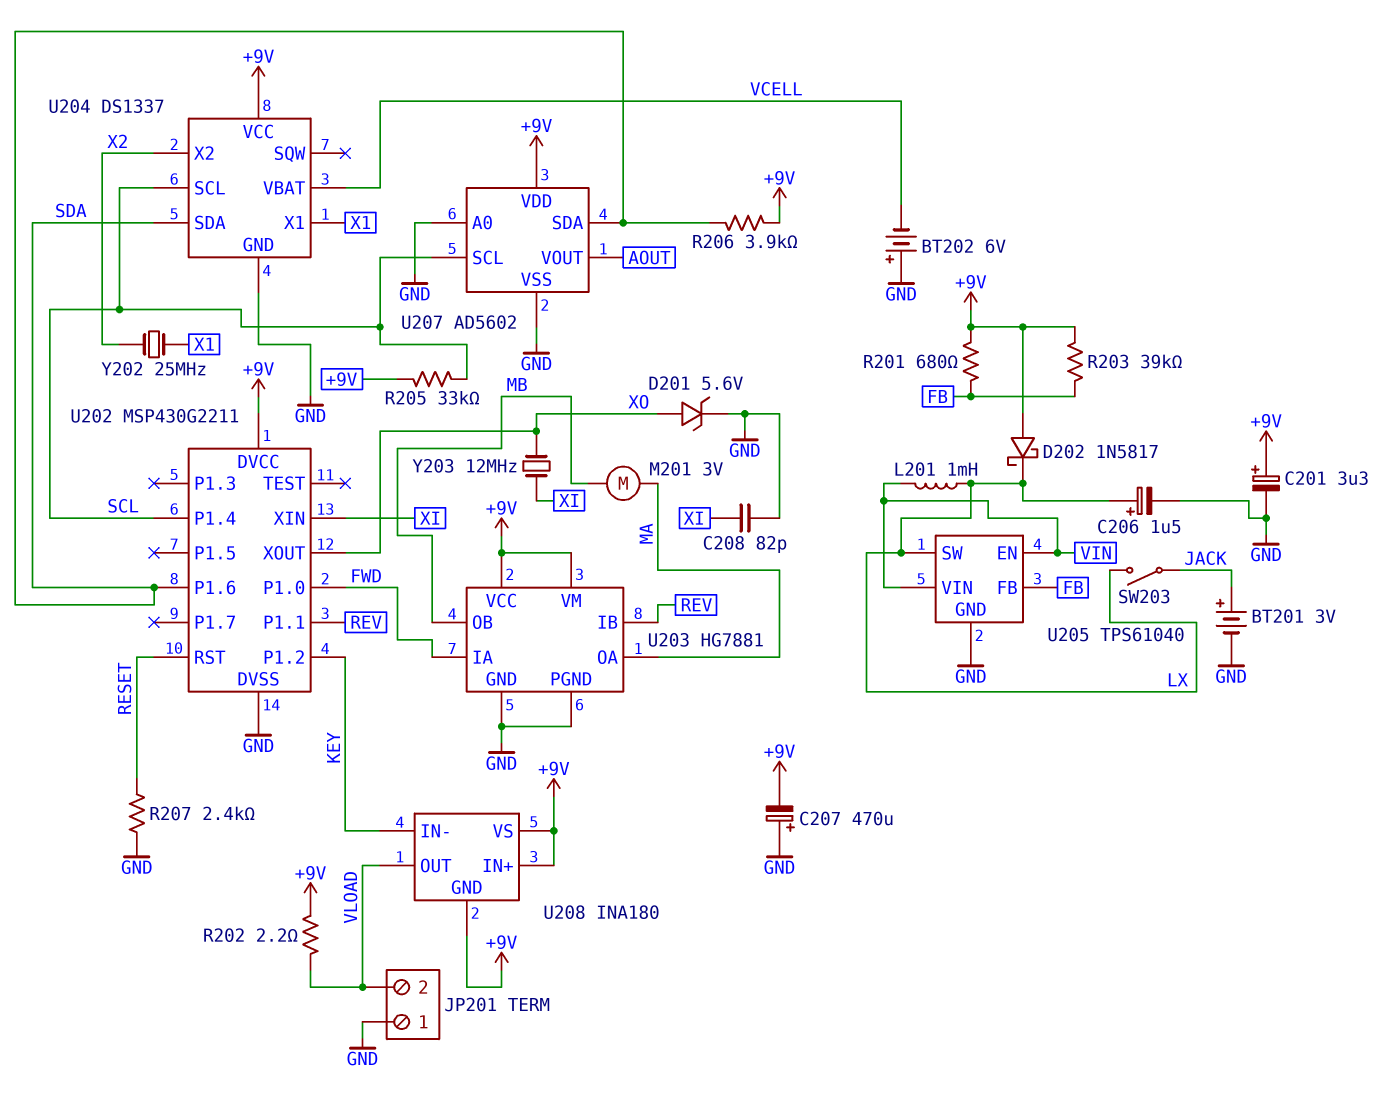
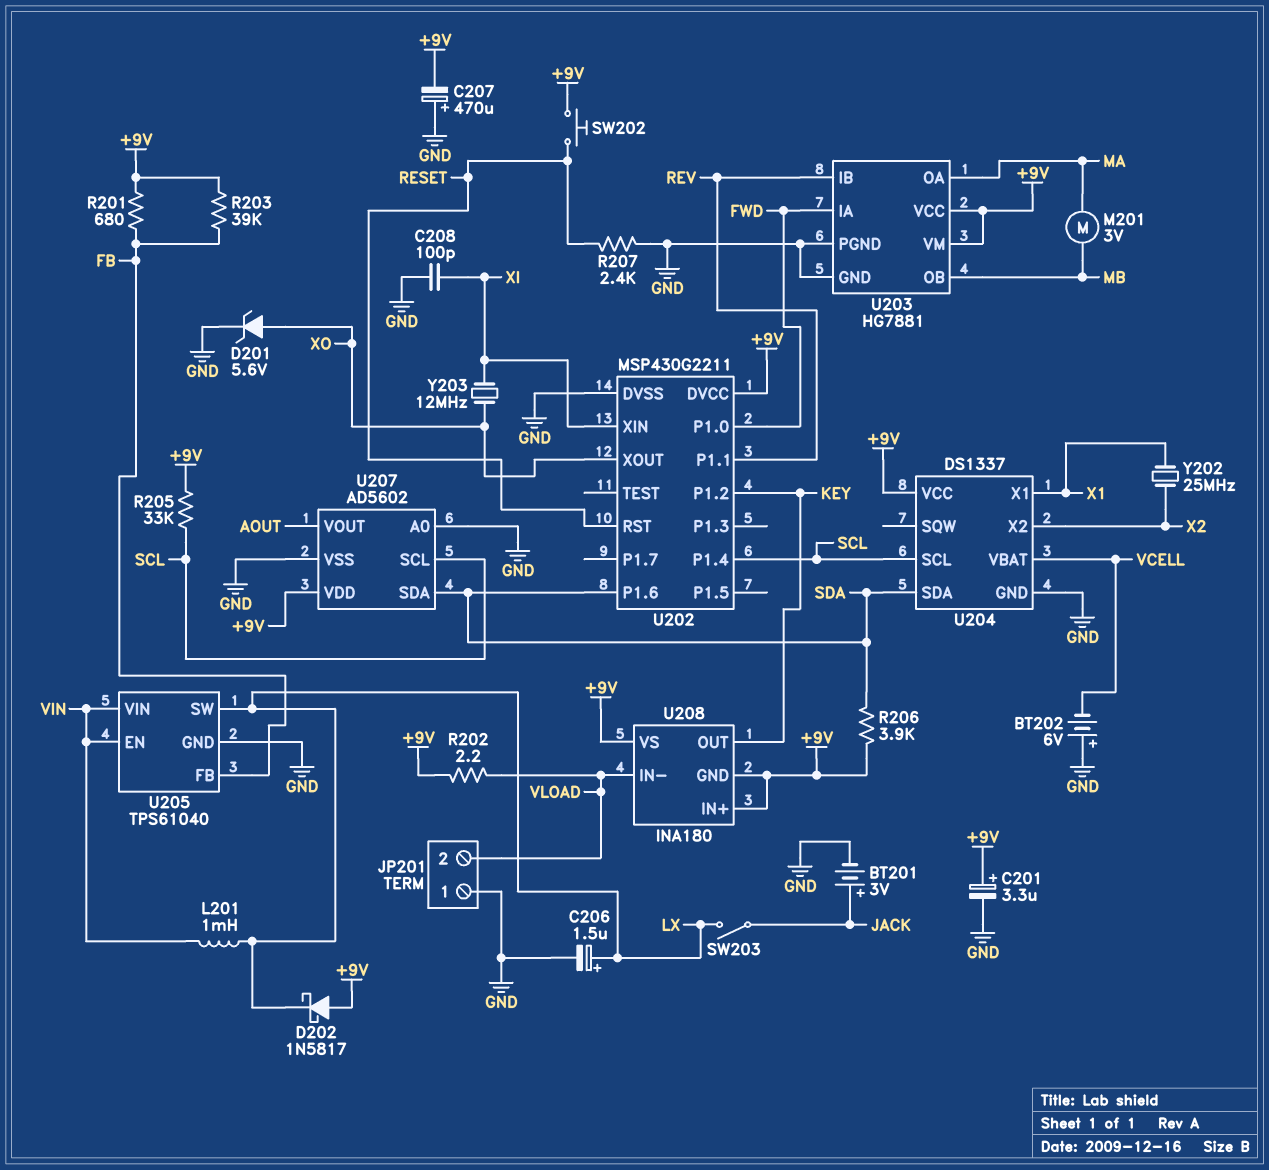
C208: 82pF (GND, XI) -> 100pF (GND, XI)
SW202: none -> button (+9V, RESET)
U208 pin IN-: KEY -> VLOAD
U208 pin OUT: VLOAD -> KEY

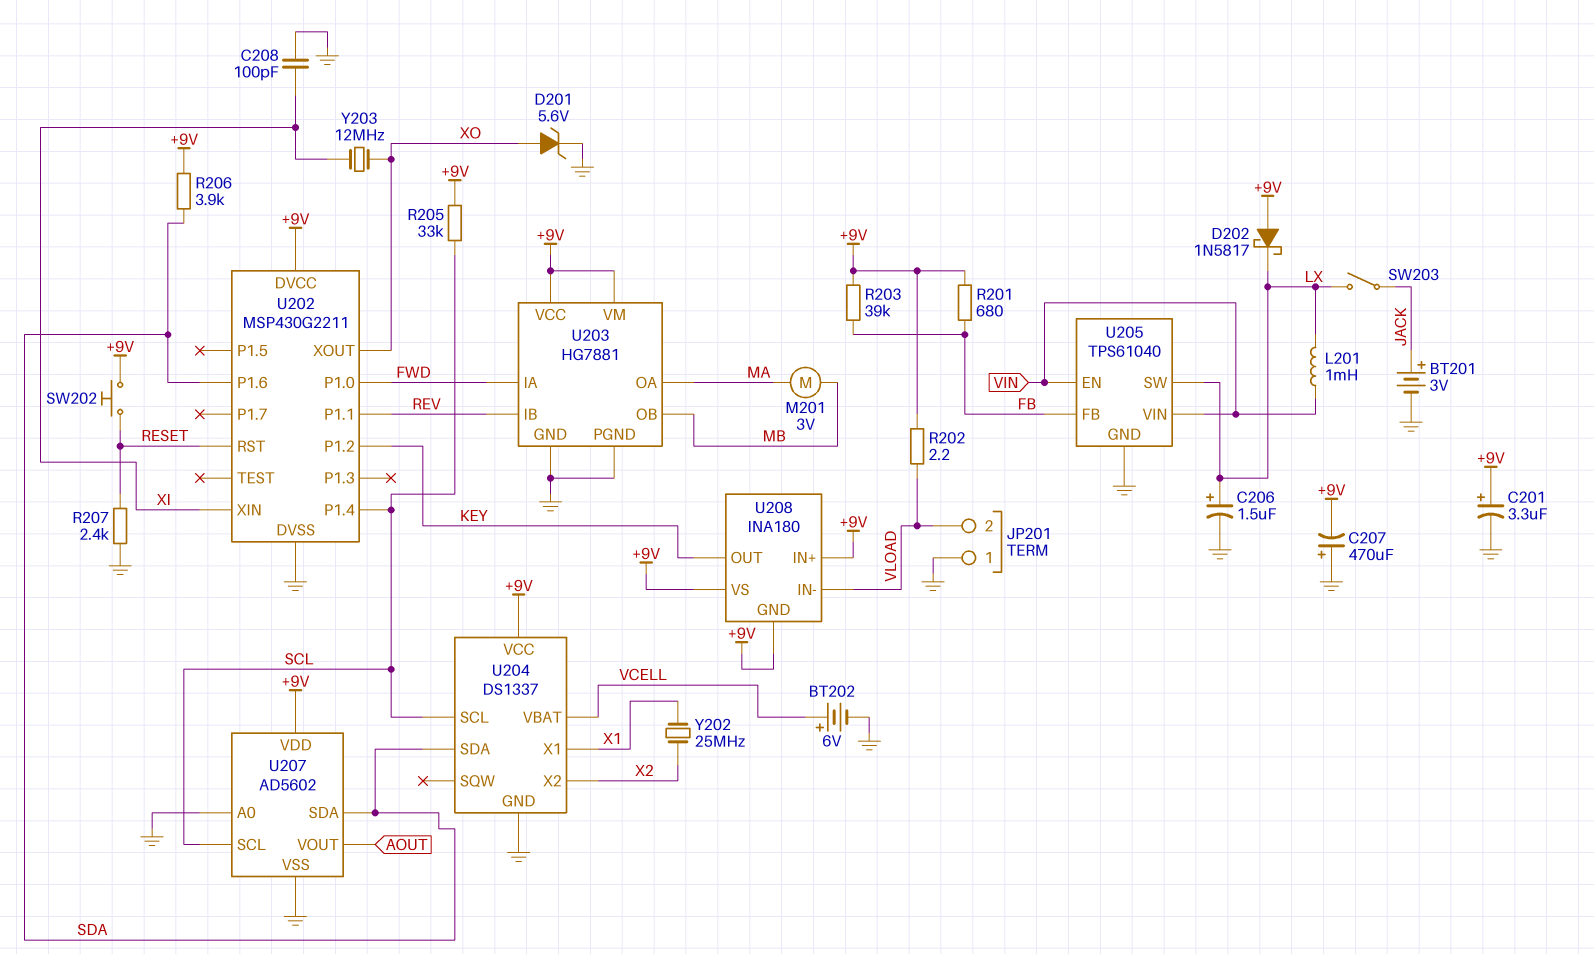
BT202: 6V (plus GND, minus VCELL) -> 6V (plus VCELL, minus GND)

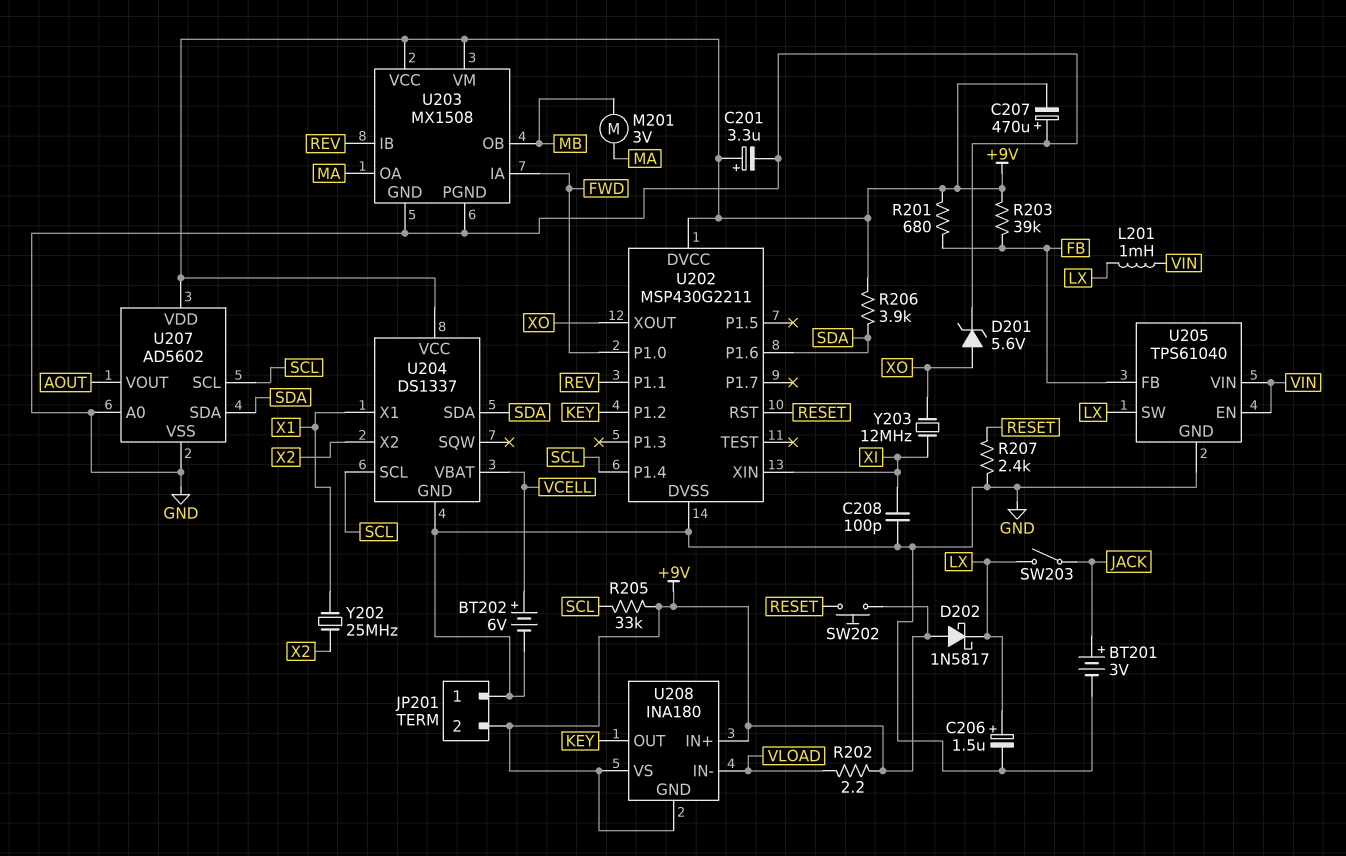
JP201 pin 2: VLOAD -> +9V
U203: HG7881 -> MX1508

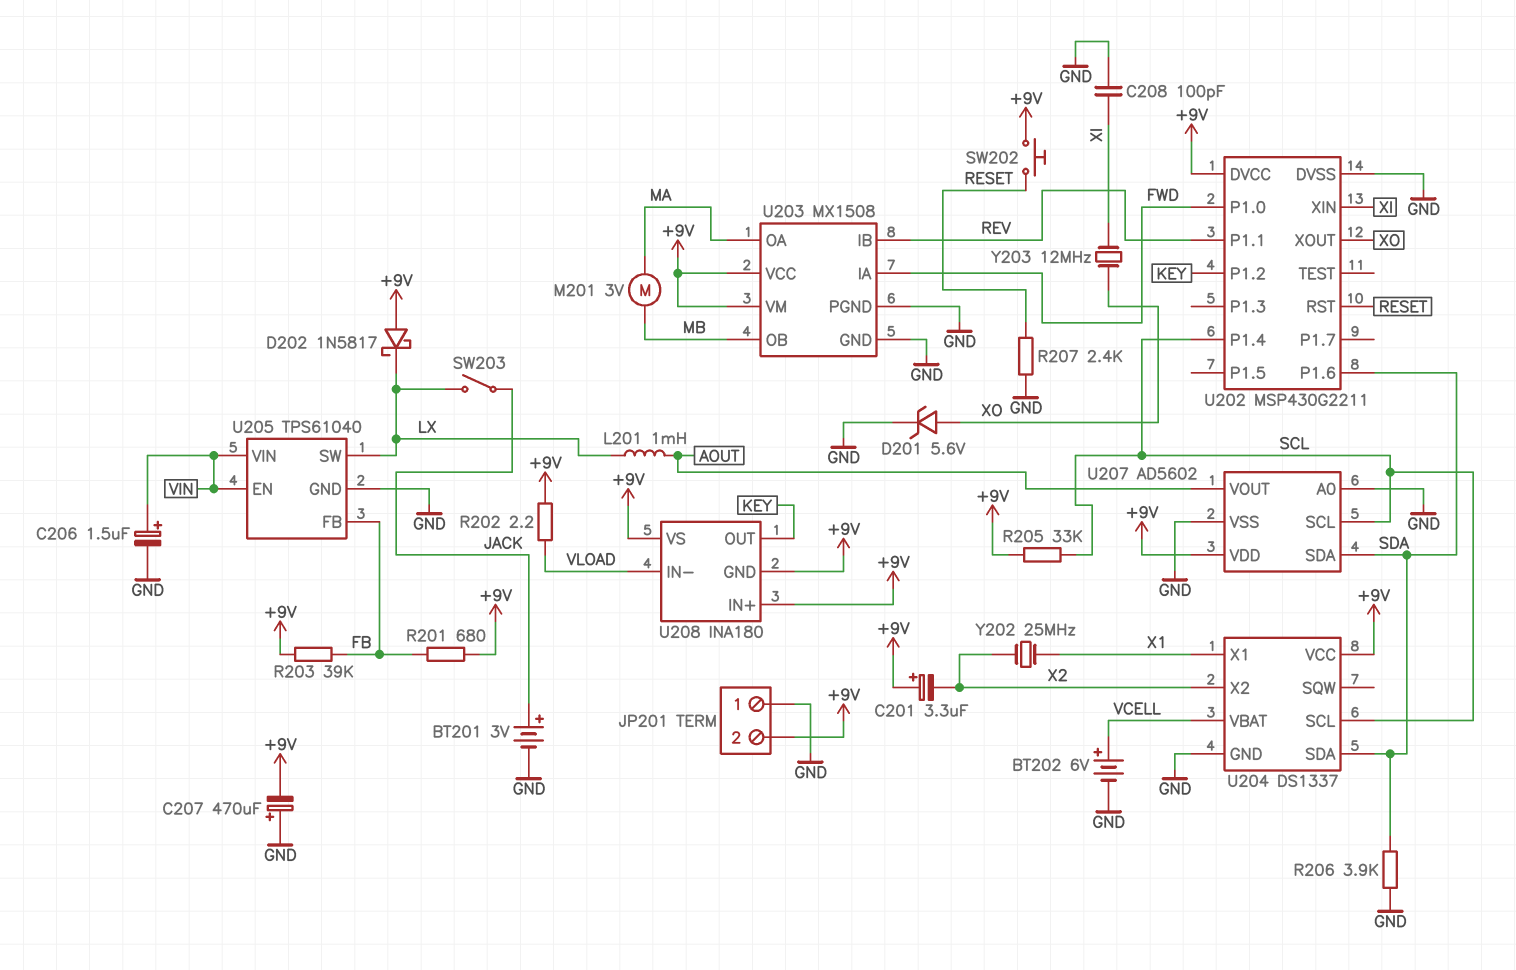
C201: 3.3uF (plus +9V, minus GND) -> 3.3uF (plus +9V, minus X2)
C206: 1.5uF (plus LX, minus GND) -> 1.5uF (plus VIN, minus GND)
L201: 1mH (LX, VIN) -> 1mH (AOUT, LX)
R206: 3.9k (+9V, SDA) -> 3.9k (GND, SDA)

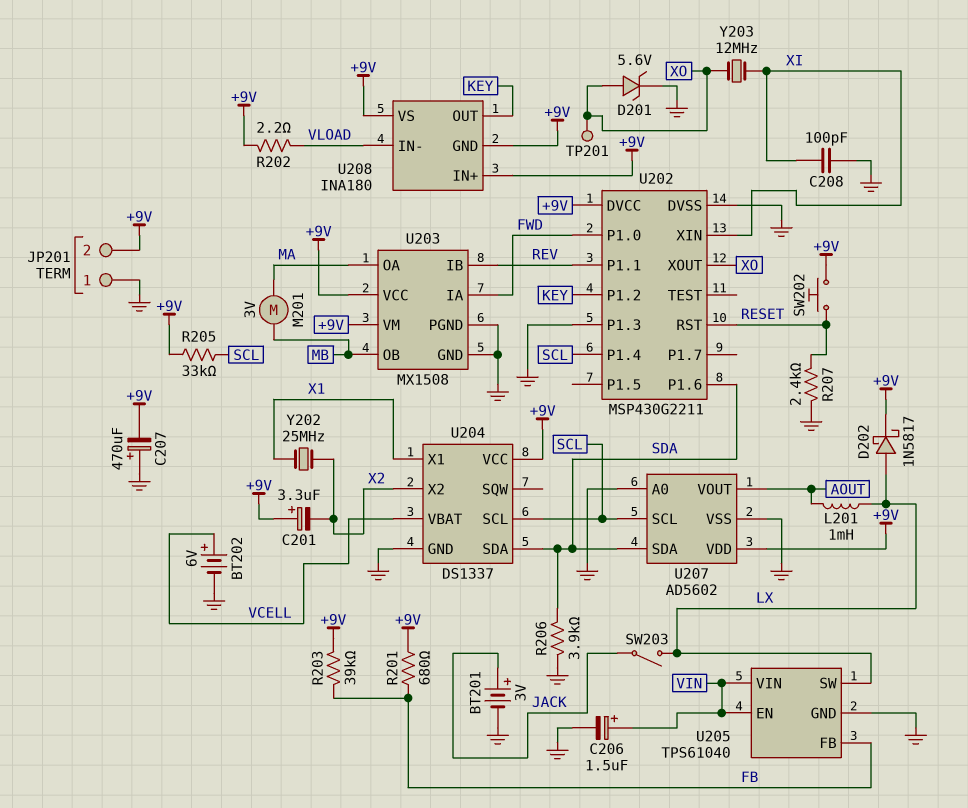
D202: schottky 1N5817 (A +9V, K LX) -> schottky 1N5817 (A LX, K +9V)
TP201: none -> test point (XO)
U202 pin P1.3: none -> GND

